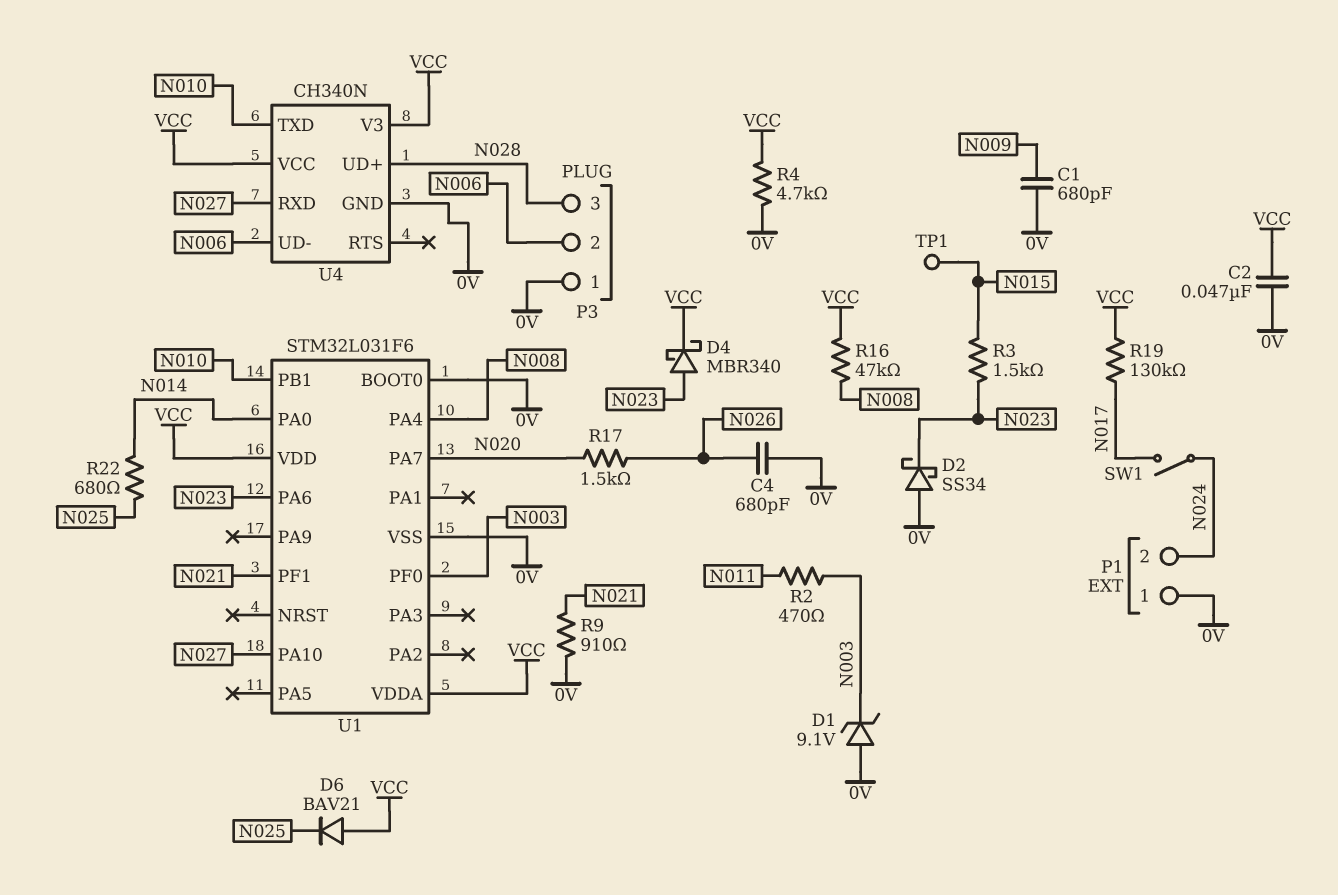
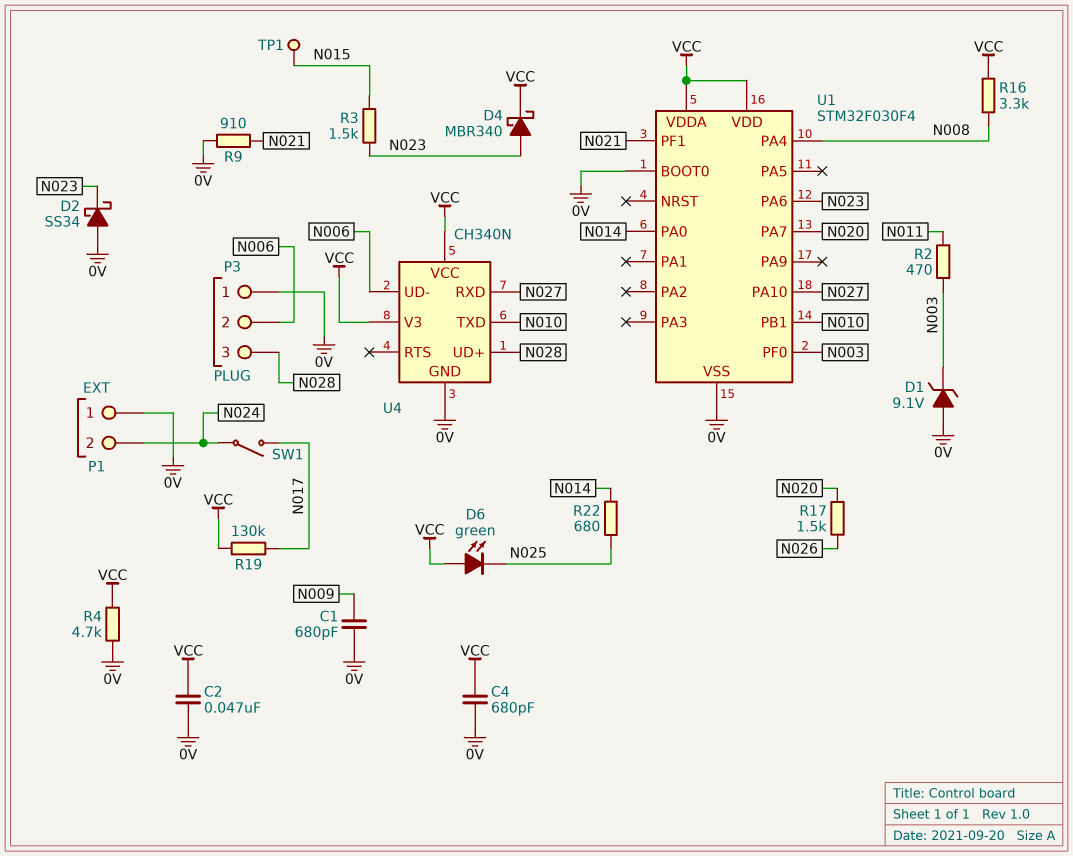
C4: 680pF (0V, N026) -> 680pF (0V, VCC)
D6: diode BAV21 (A VCC, K N025) -> LED green (A VCC, K N025)
R16: 47k (N008, VCC) -> 3.3k (N008, VCC)
U1: STM32L031F6 -> STM32F030F4

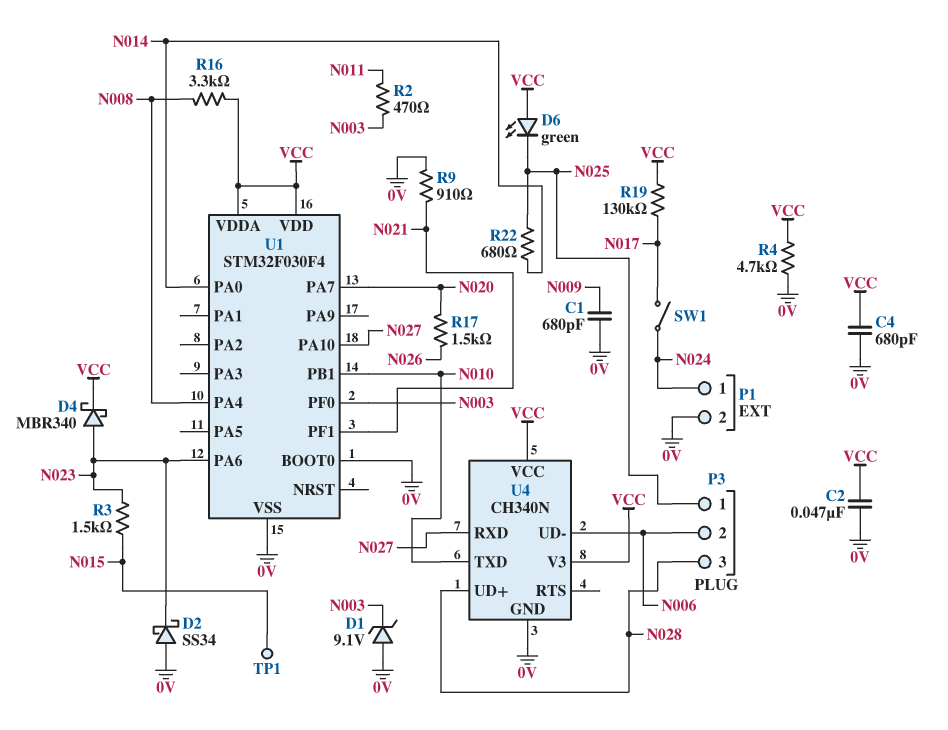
P1 pin 1: 0V -> N024
P1 pin 2: N024 -> 0V
P3 pin 1: 0V -> N025

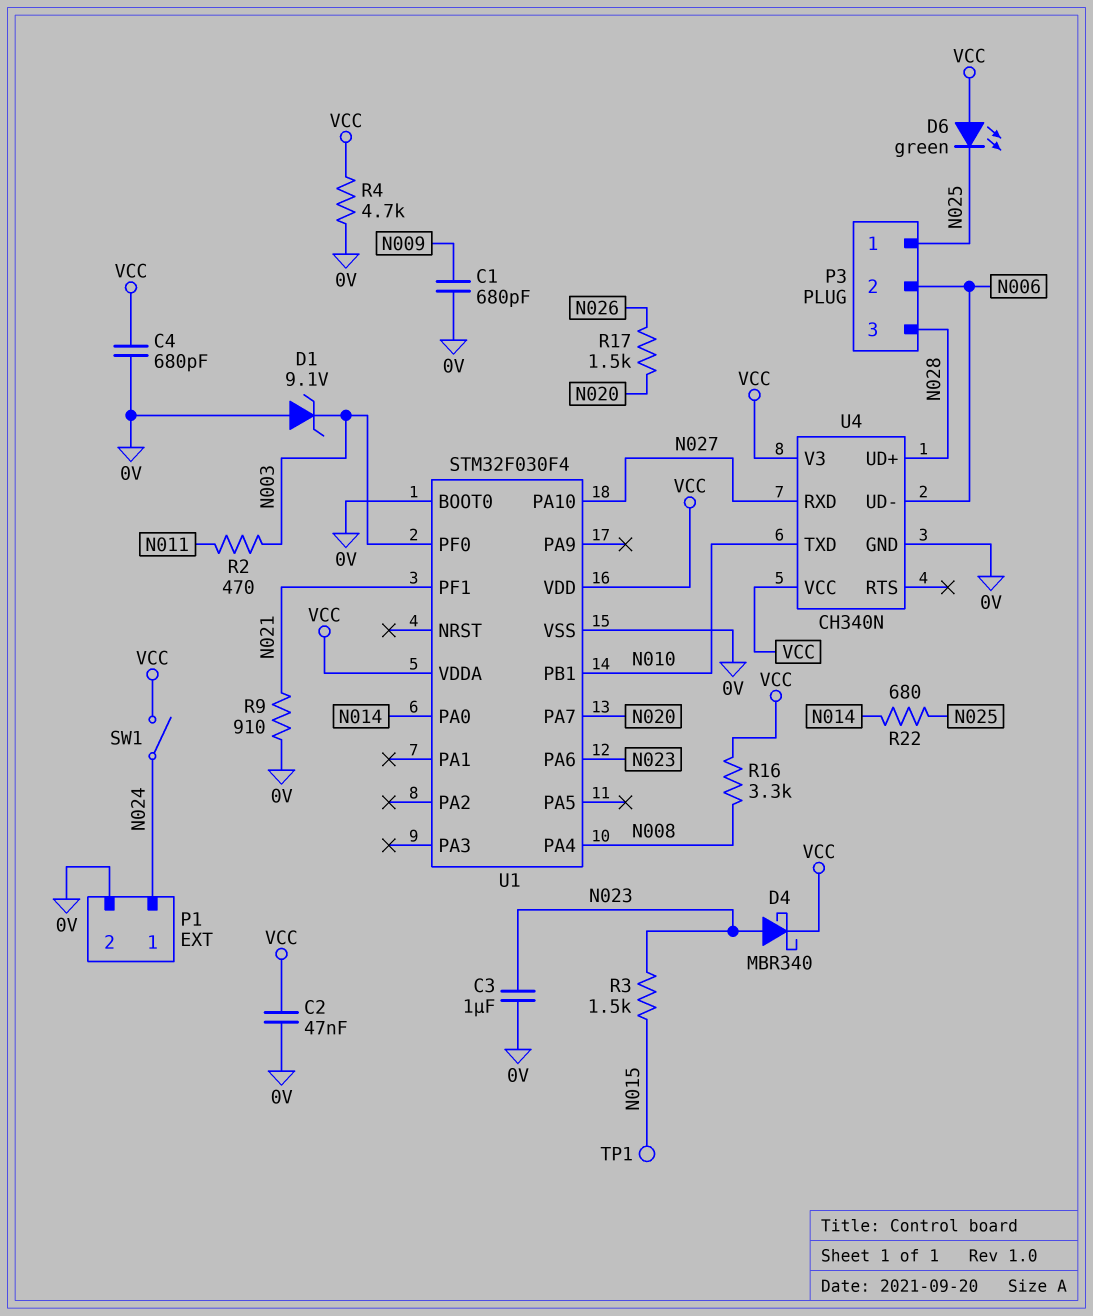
C3: none -> 1uF (0V, N023)
D2: schottky SS34 (A 0V, K N023) -> none
R19: 130k (N017, VCC) -> none
SW1: switch (N017, N024) -> switch (N024, VCC)

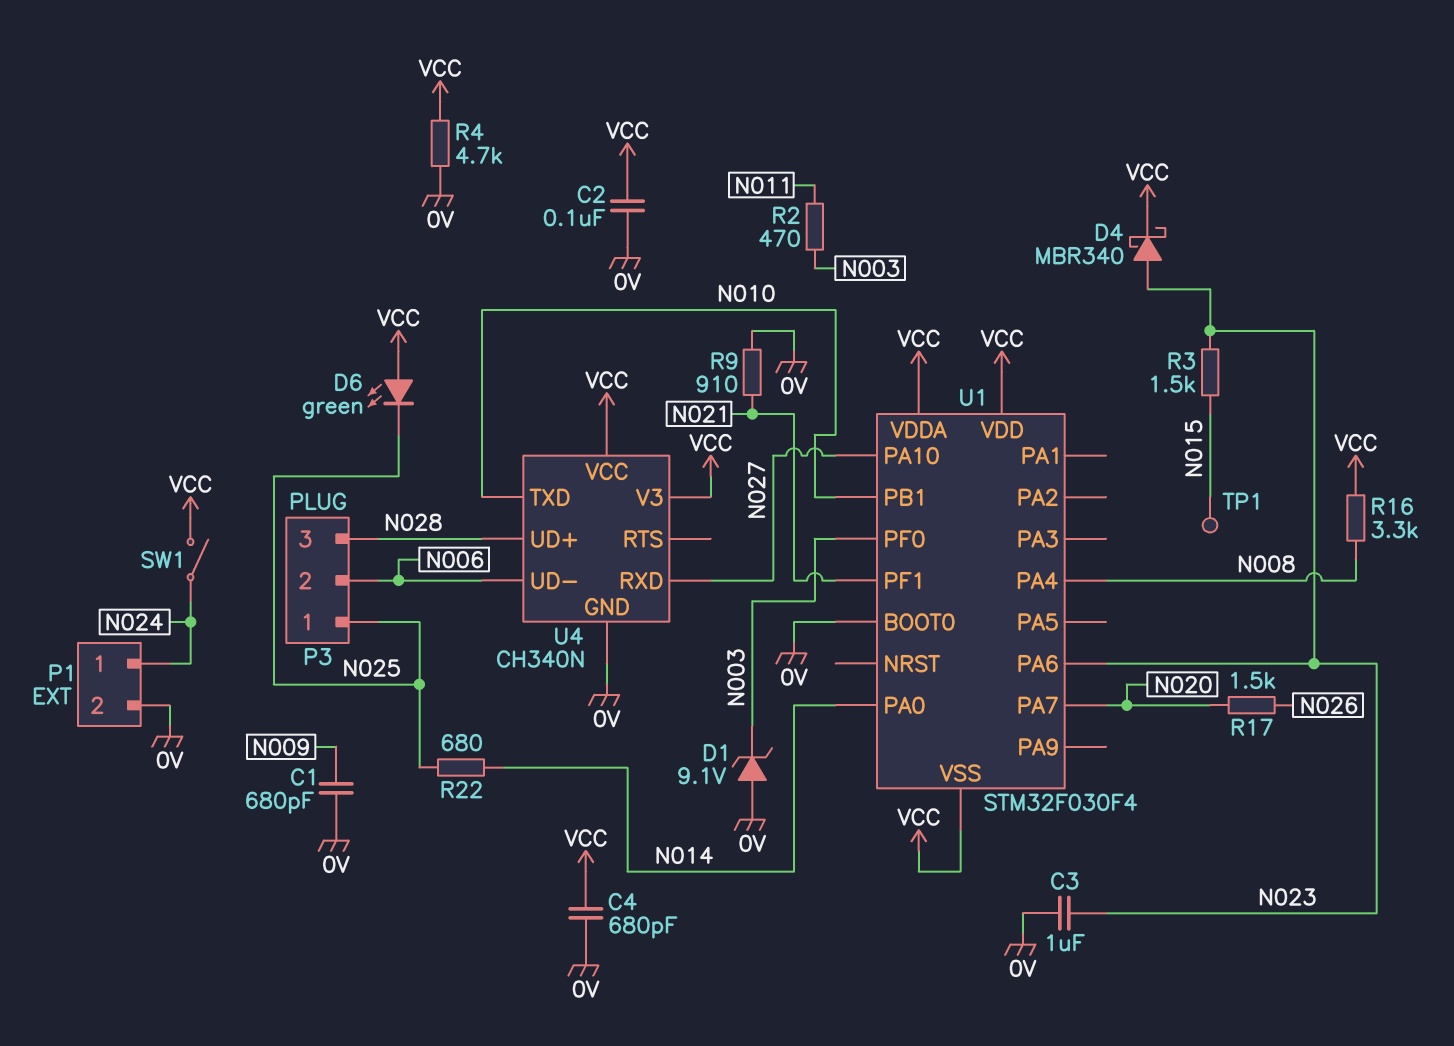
C2: 47nF (0V, VCC) -> 100nF (0V, VCC)
U1 pin VSS: 0V -> VCC

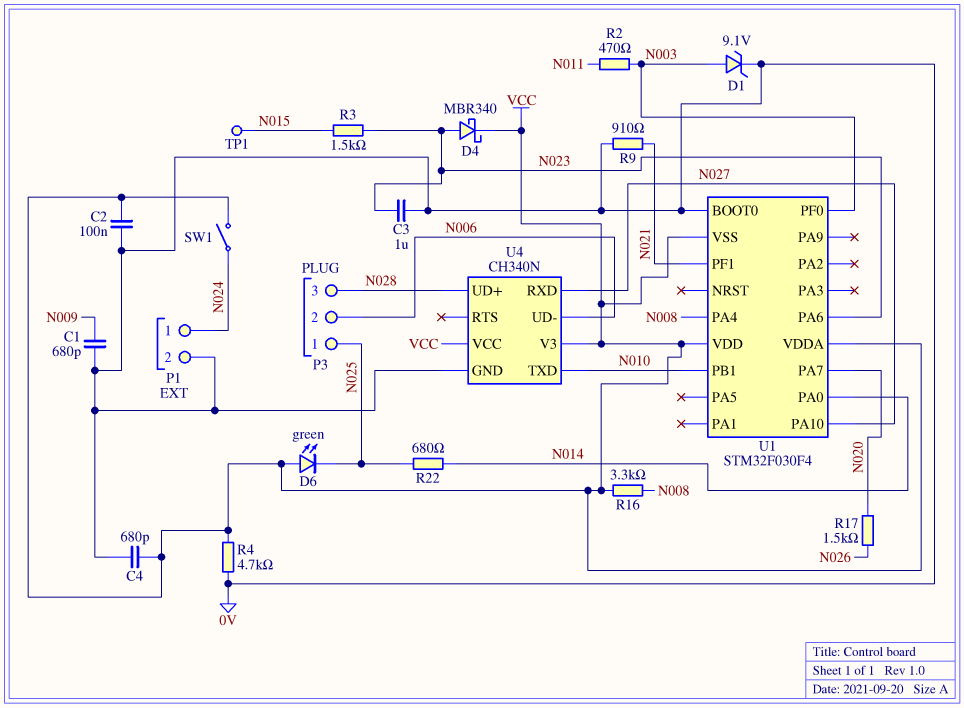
D1: zener 9.1V (A 0V, K N003) -> zener 9.1V (A N003, K 0V)

